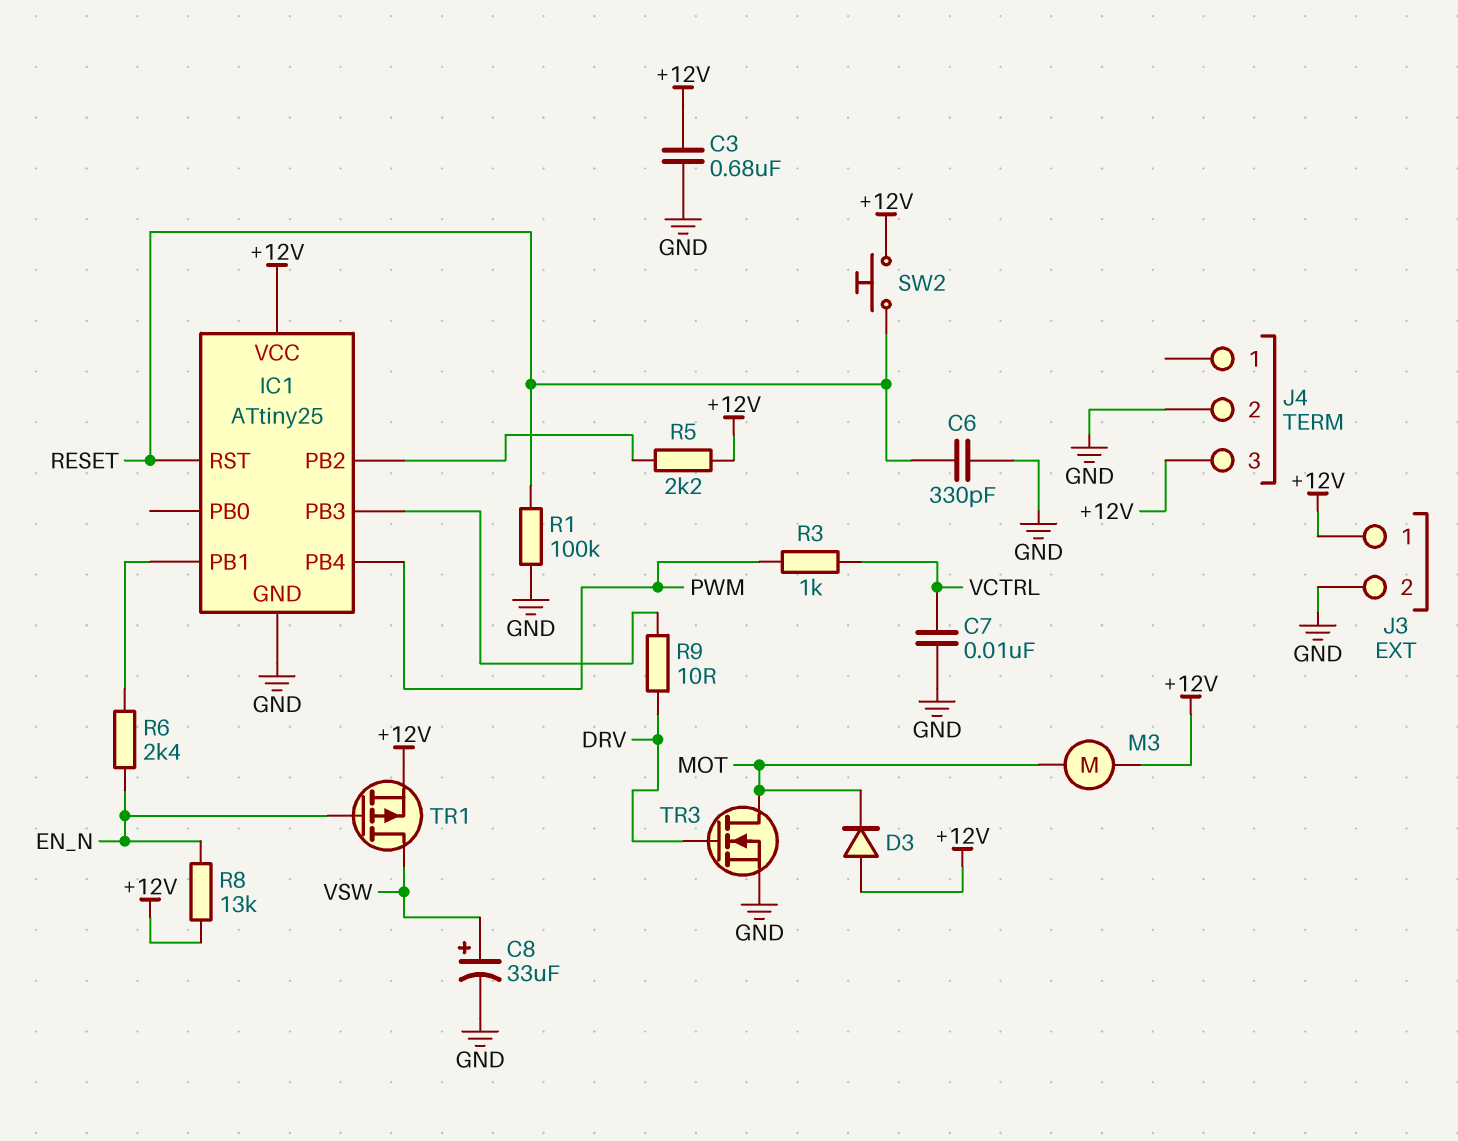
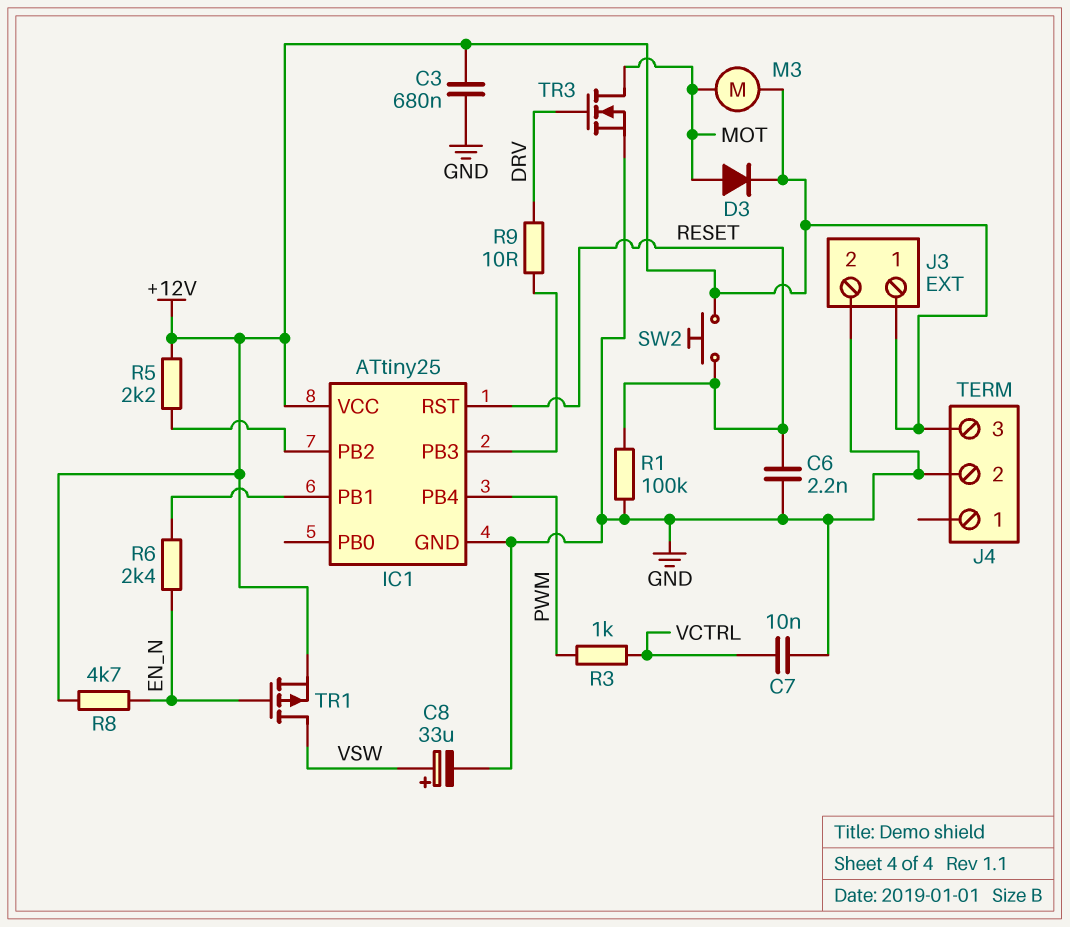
C6: 330pF (GND, RESET) -> 2.2nF (GND, RESET)
D3: diode (A +12V, K MOT) -> diode (A MOT, K +12V)
R8: 13k (+12V, EN_N) -> 4.7k (+12V, EN_N)

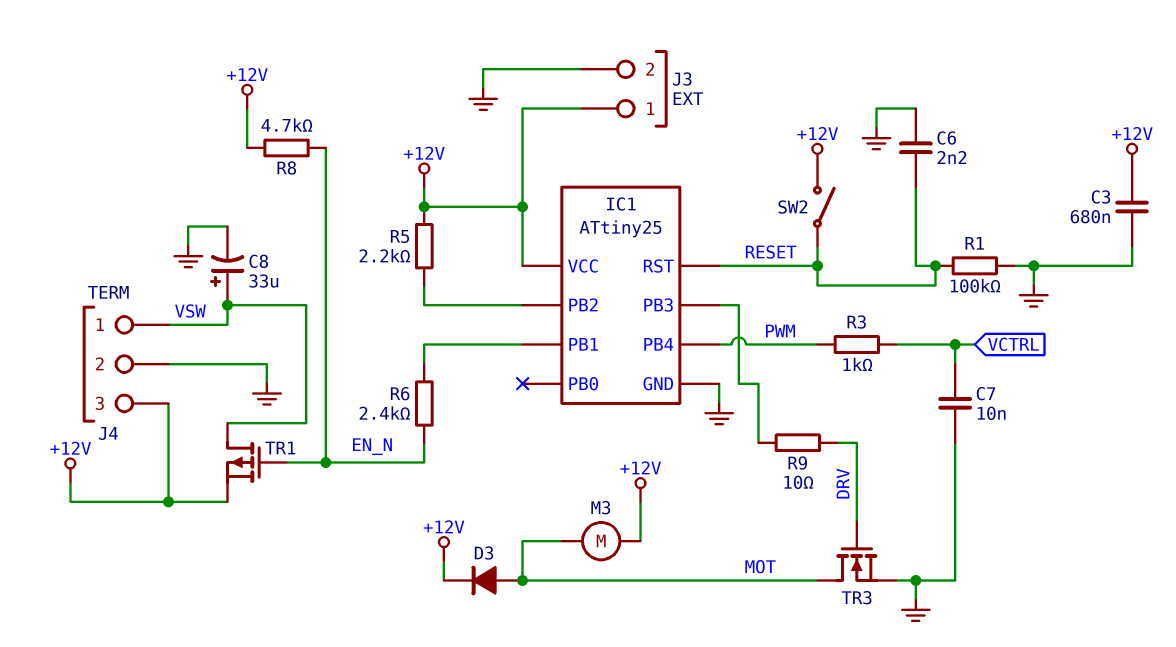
J4 pin 1: none -> VSW
SW2: button (+12V, RESET) -> switch (+12V, RESET)

